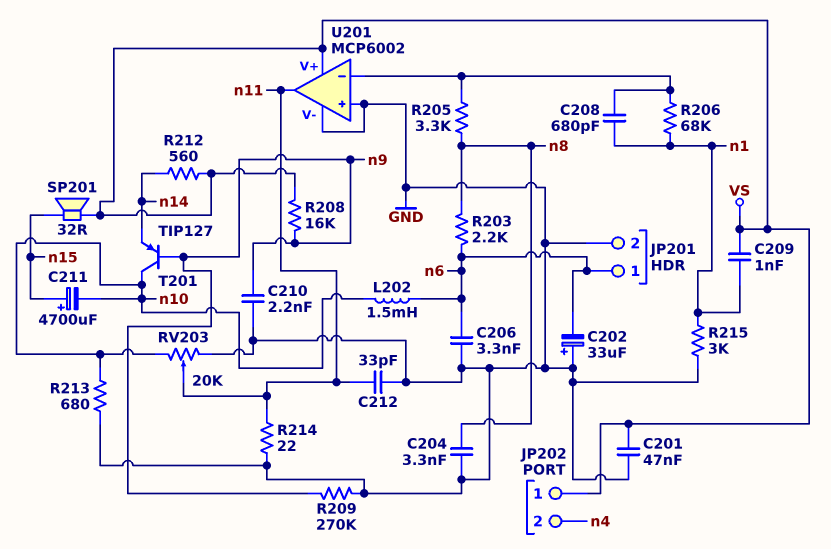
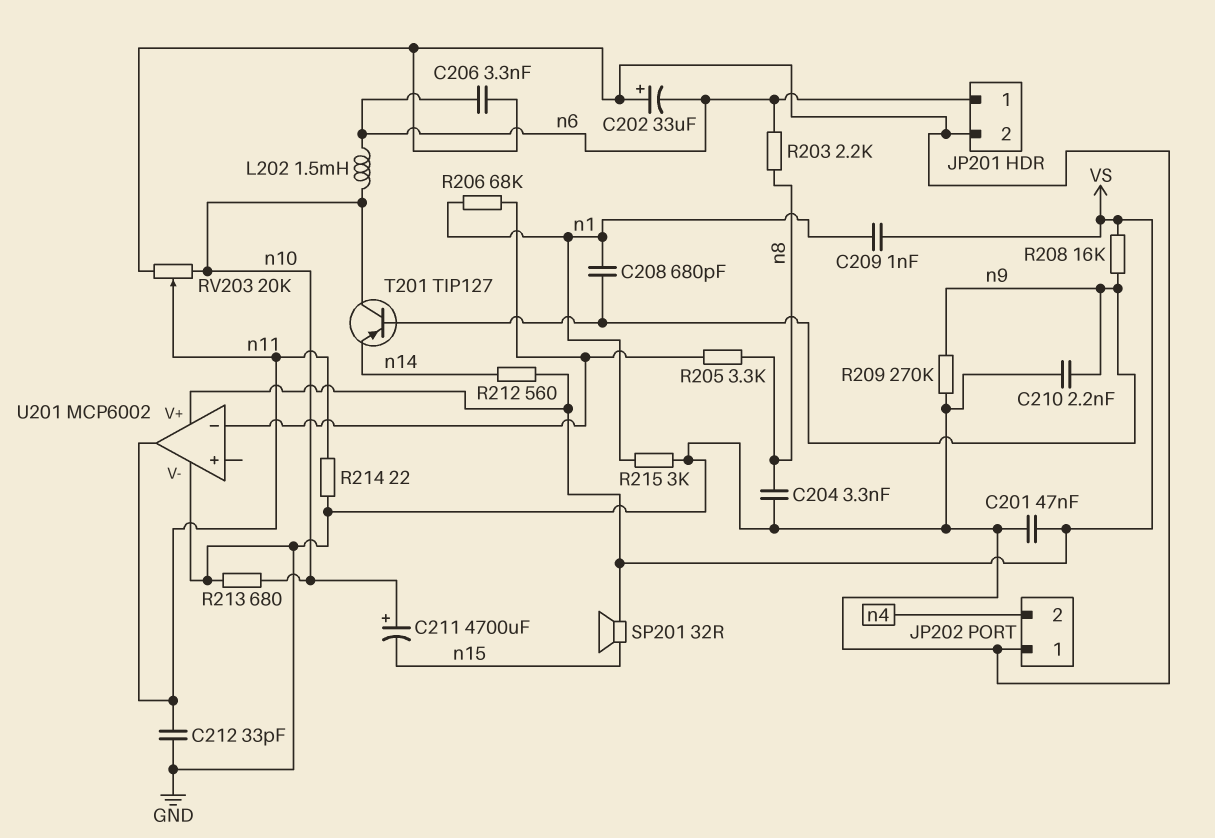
C208: 680pF (U201/in-, n1) -> 680pF (n1, n9)
C211: 4700uF (plus n15, minus n10) -> 4700uF (plus n10, minus n15)
JP202 pin 1: VS -> GND
U201 pin in+: GND -> none

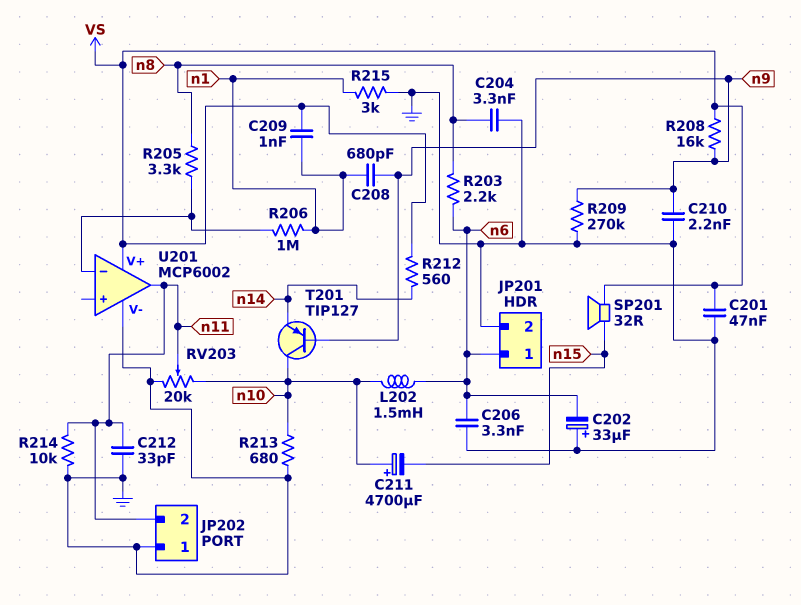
JP202 pin 2: n4 -> n11
R206: 68k (U201/in-, n1) -> 1M (U201/in-, n1)
R214: 22 (GND, n11) -> 10k (GND, n11)

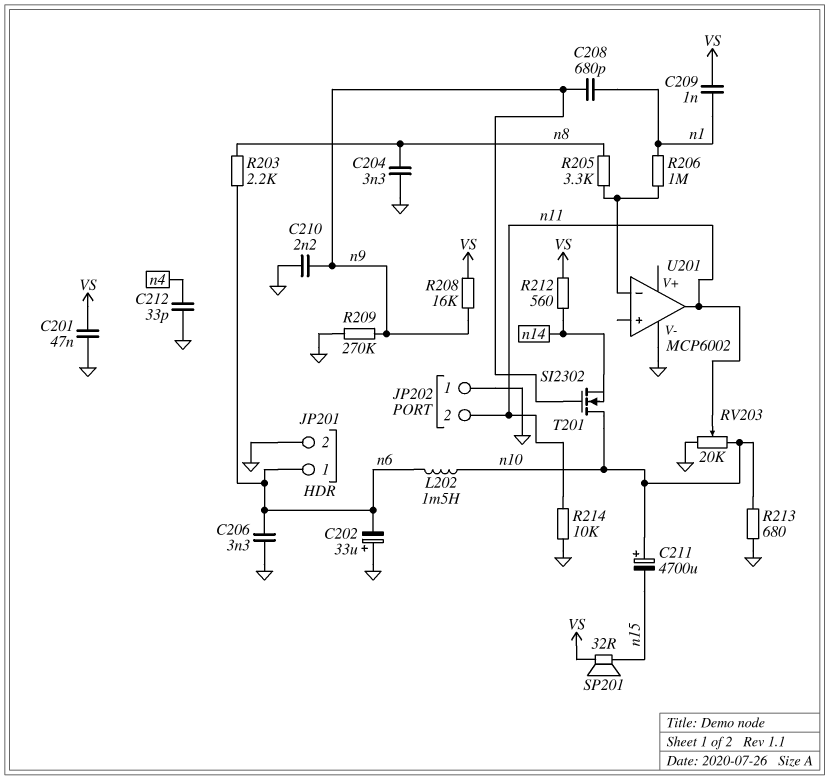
C212: 33pF (GND, n11) -> 33pF (GND, n4)
R215: 3k (GND, n1) -> none
T201: PNP TIP127 (B n9, C n10, E n14) -> NMOS SI2302 (G n9, D n10, S n14)
U201 pin V+: VS -> none

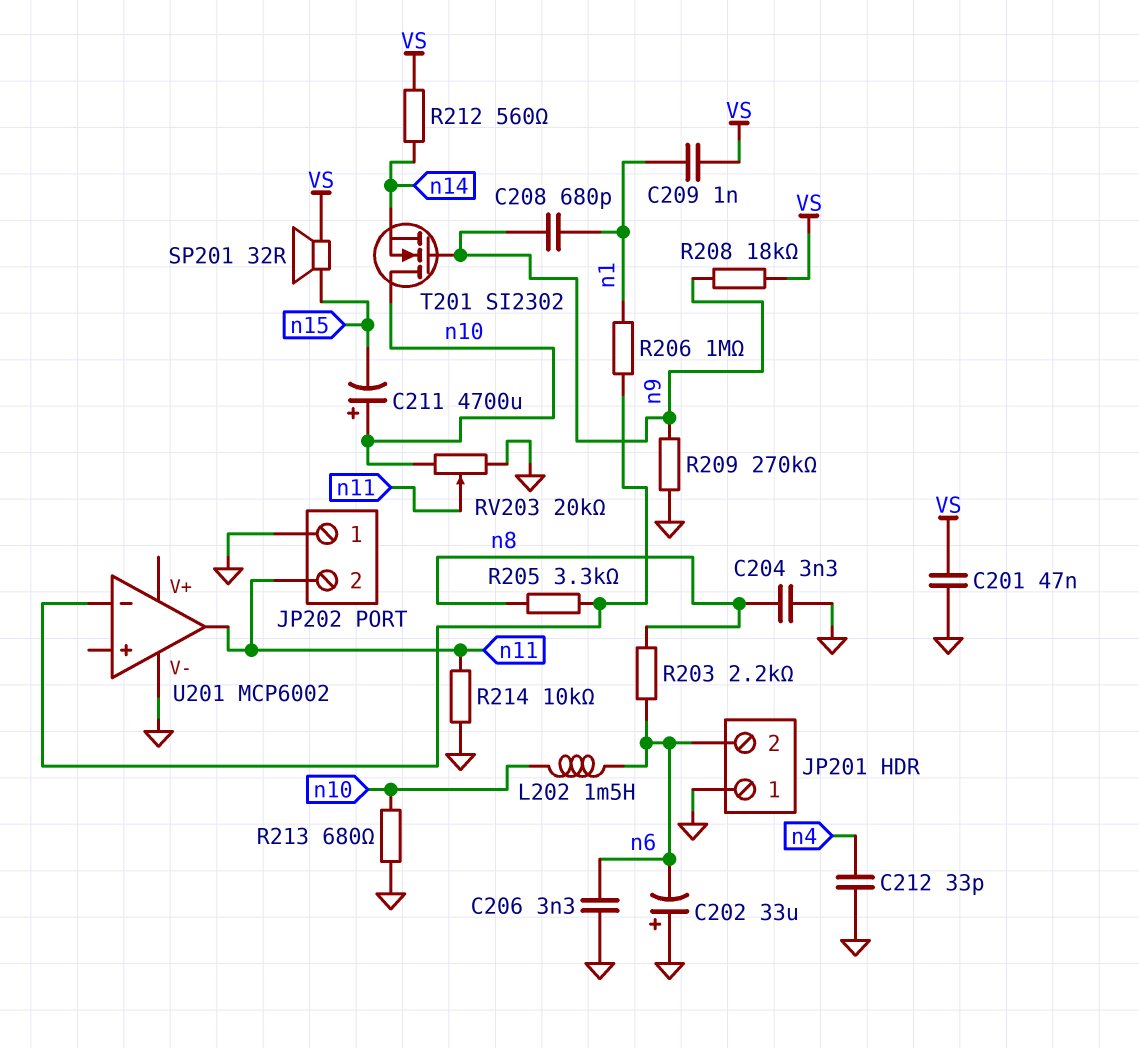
C210: 2.2nF (GND, n9) -> none
JP201 pin 1: n6 -> GND
JP201 pin 2: GND -> n6
R208: 16k (VS, n9) -> 18k (VS, n9)

